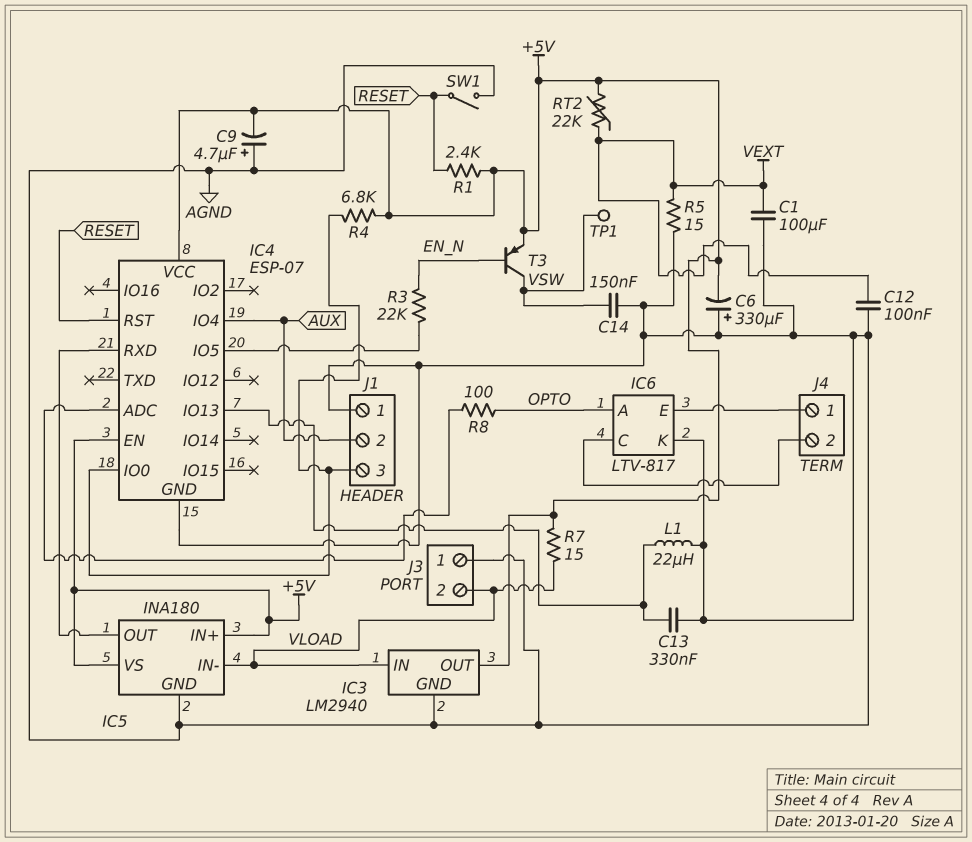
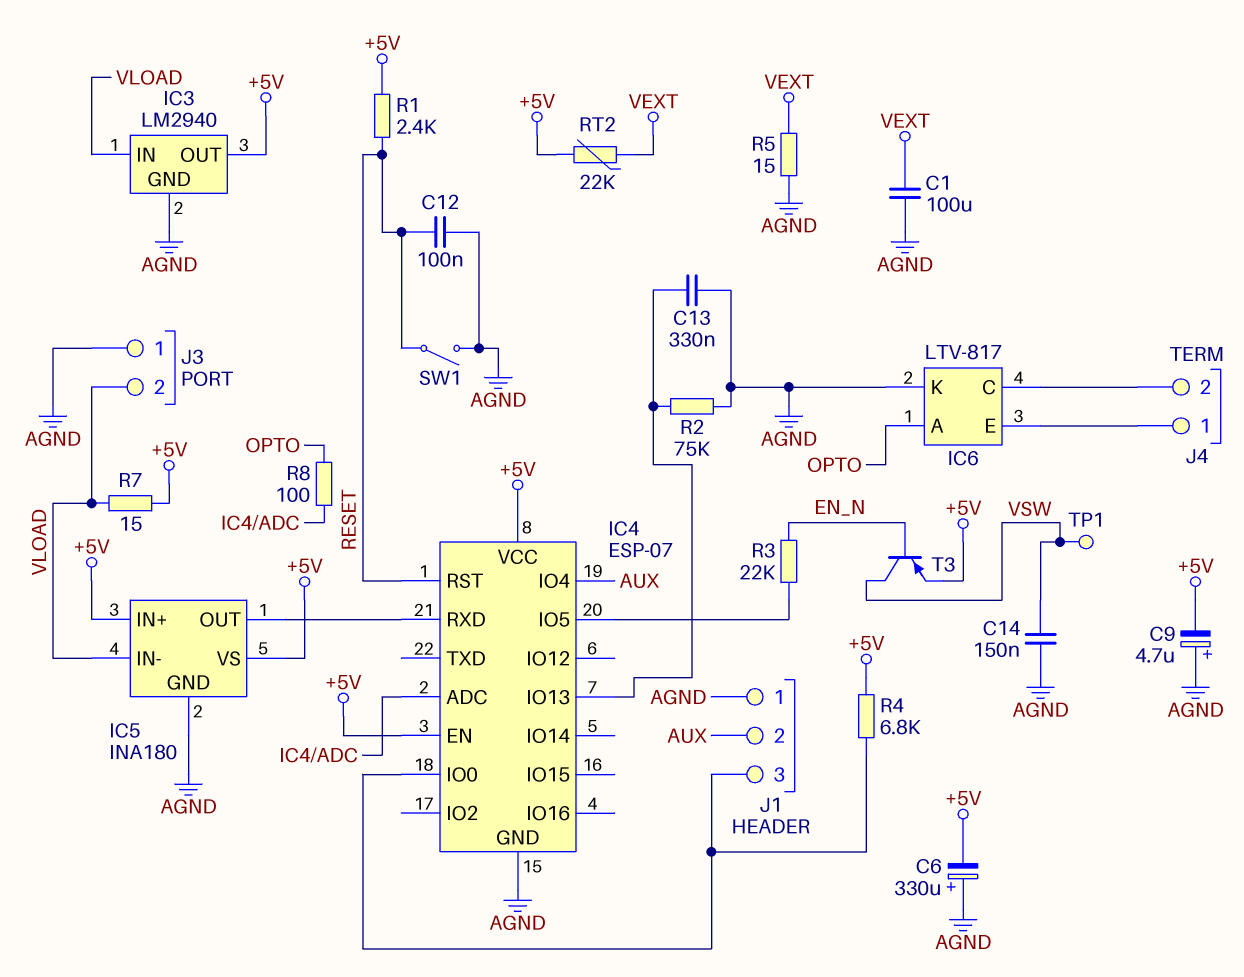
C12: 100nF (AGND, VEXT) -> 100nF (AGND, RESET)
L1: 22uH (AGND, IC4/IO13) -> none
R2: none -> 75k (AGND, IC4/IO13)

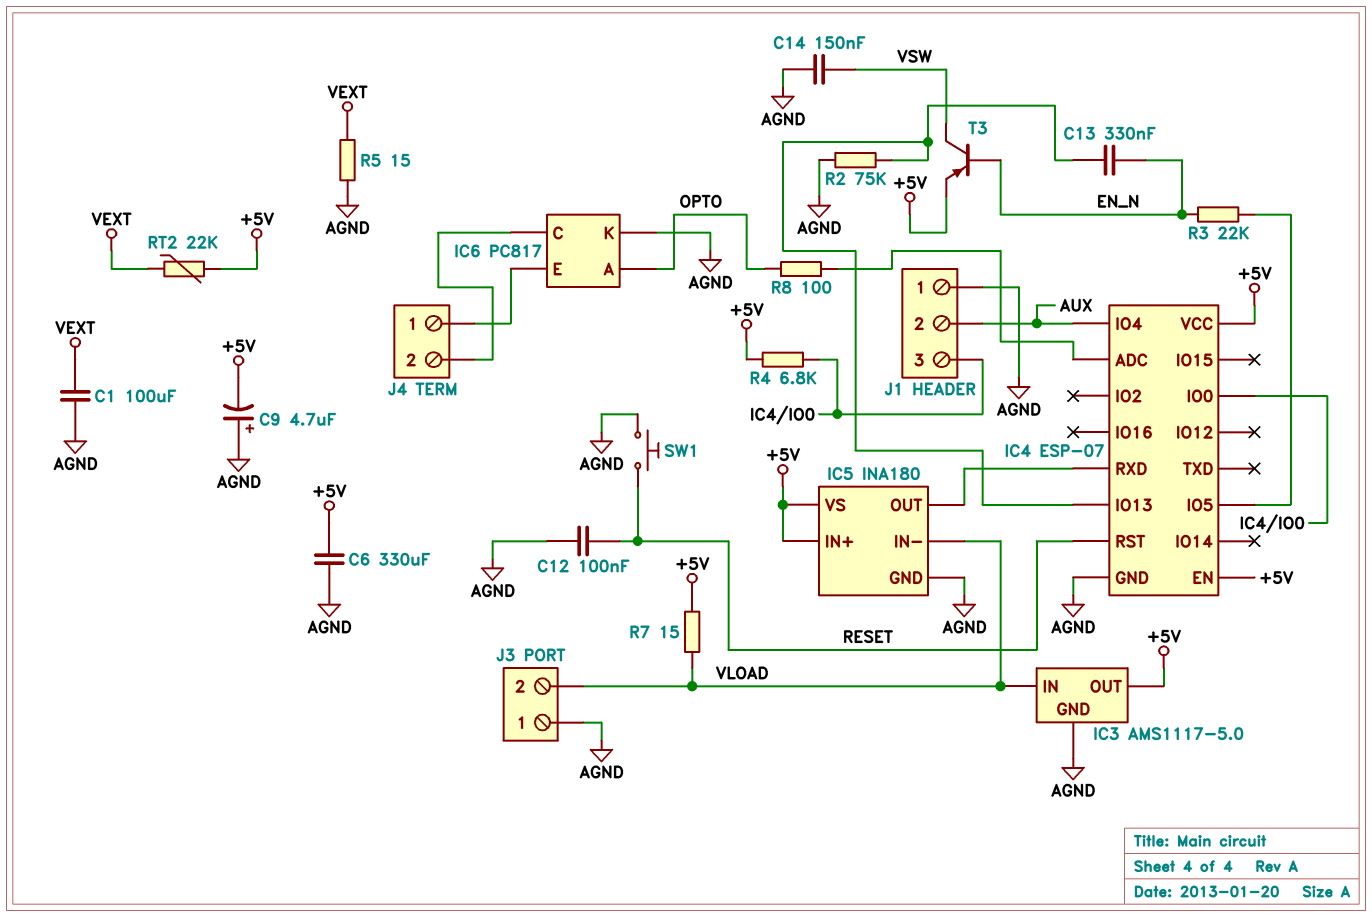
C6: 330uF (plus AGND, minus +5V) -> 330uF (+5V, AGND)
C13: 330nF (AGND, IC4/IO13) -> 330nF (EN_N, IC4/IO13)
IC3: LM2940 -> AMS1117-5.0
IC6: LTV-817 -> PC817
R1: 2.4k (+5V, RESET) -> none
SW1: switch (AGND, RESET) -> button (AGND, RESET)
TP1: test point (VSW) -> none

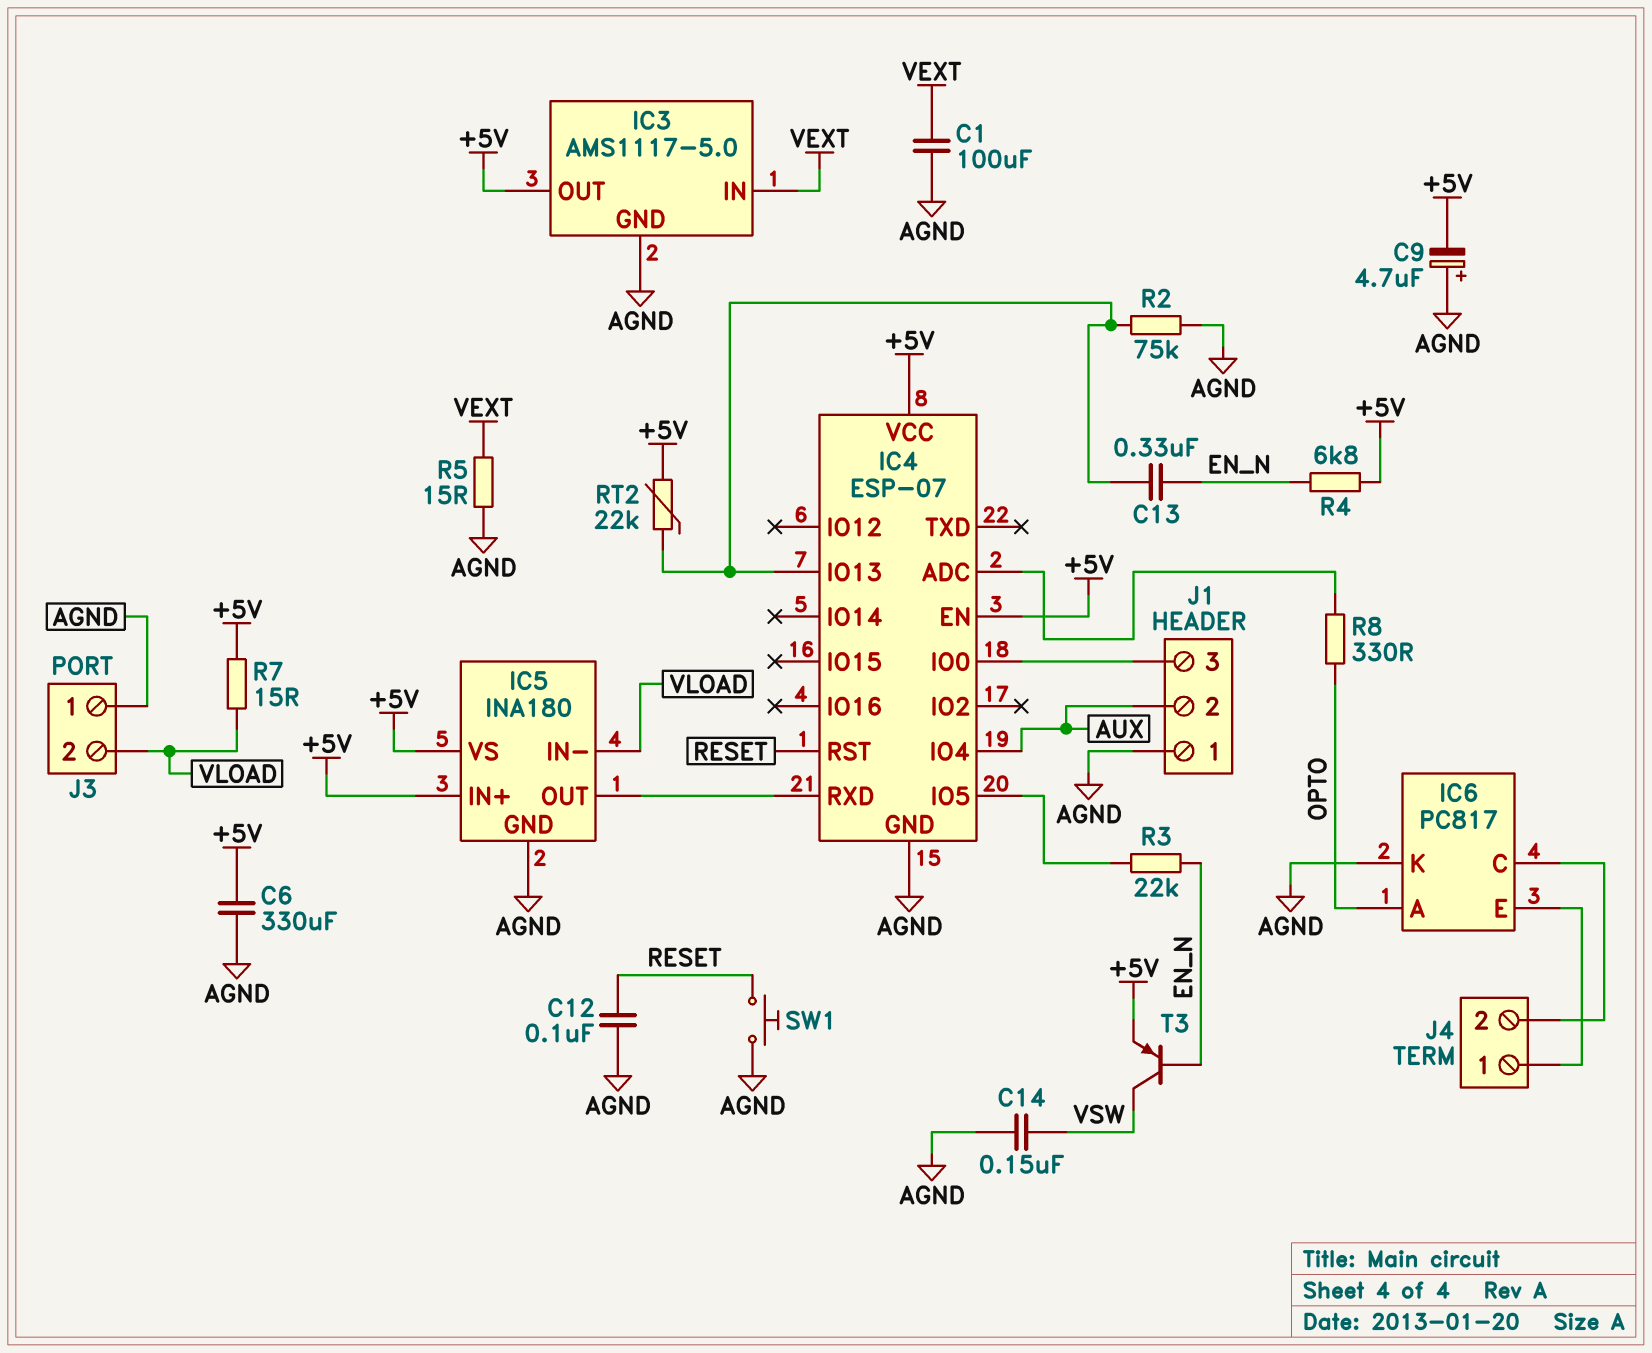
IC3 pin IN: VLOAD -> VEXT
R4: 6.8k (+5V, IC4/IO0) -> 6.8k (+5V, EN_N)
R8: 100 (IC4/ADC, OPTO) -> 330 (IC4/ADC, OPTO)
RT2: 22k (+5V, VEXT) -> 22k (+5V, IC4/IO13)

